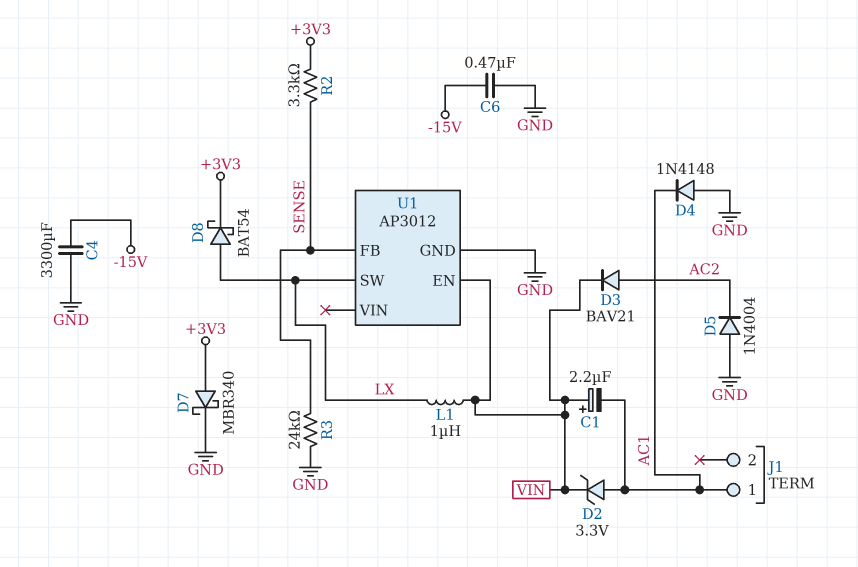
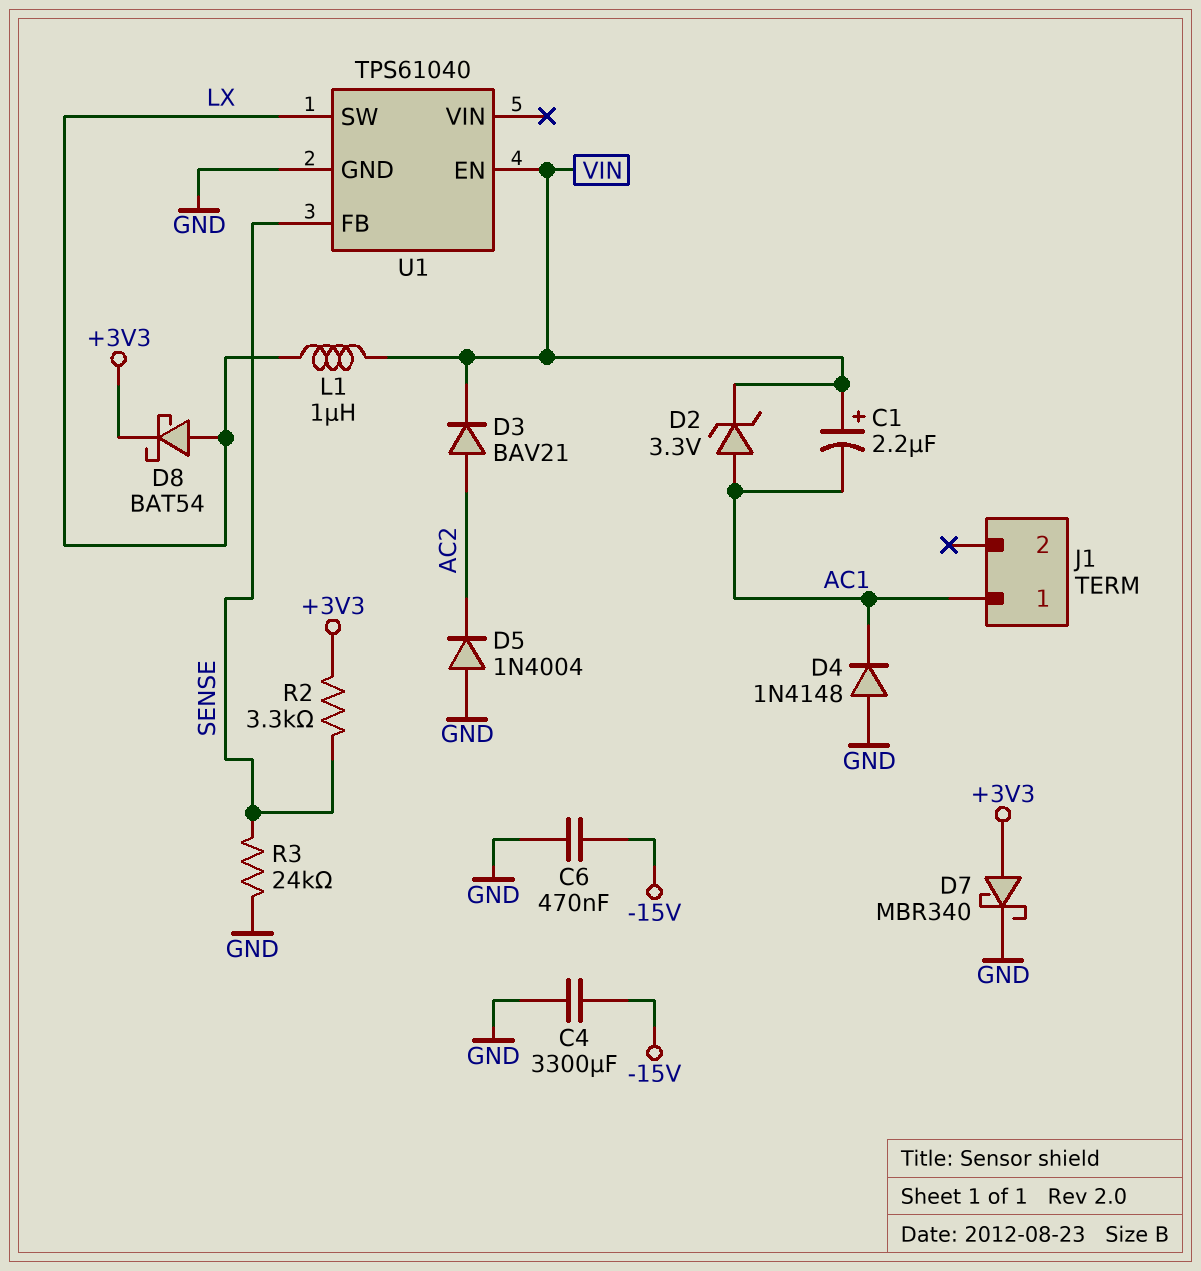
U1: AP3012 -> TPS61040

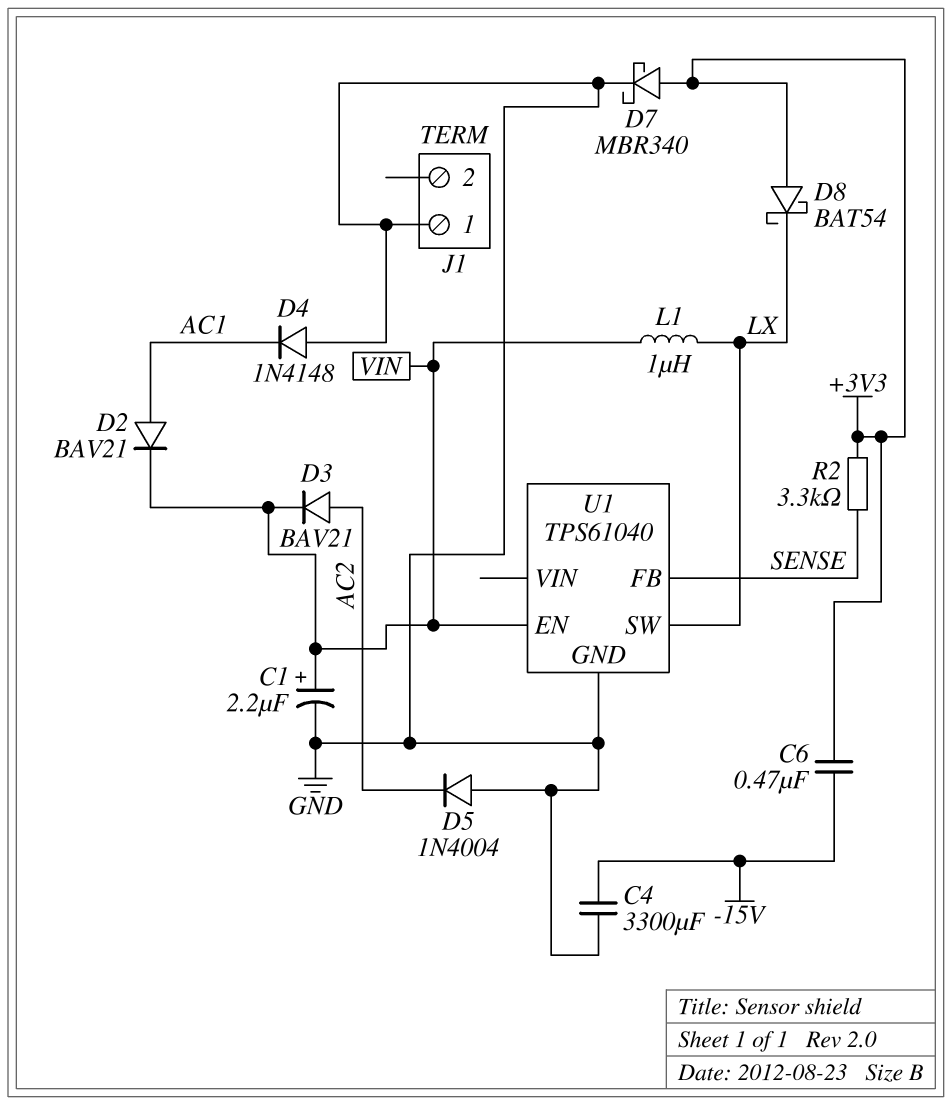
C1: 2.2uF (plus VIN, minus AC1) -> 2.2uF (plus VIN, minus GND)
C6: 470nF (-15V, GND) -> 470nF (+3V3, -15V)
D2: zener 3.3V (A AC1, K VIN) -> diode BAV21 (A AC1, K VIN)
D8: schottky BAT54 (A LX, K +3V3) -> schottky BAT54 (A +3V3, K LX)
J1 pin 1: AC1 -> GND
R3: 24k (GND, SENSE) -> none

